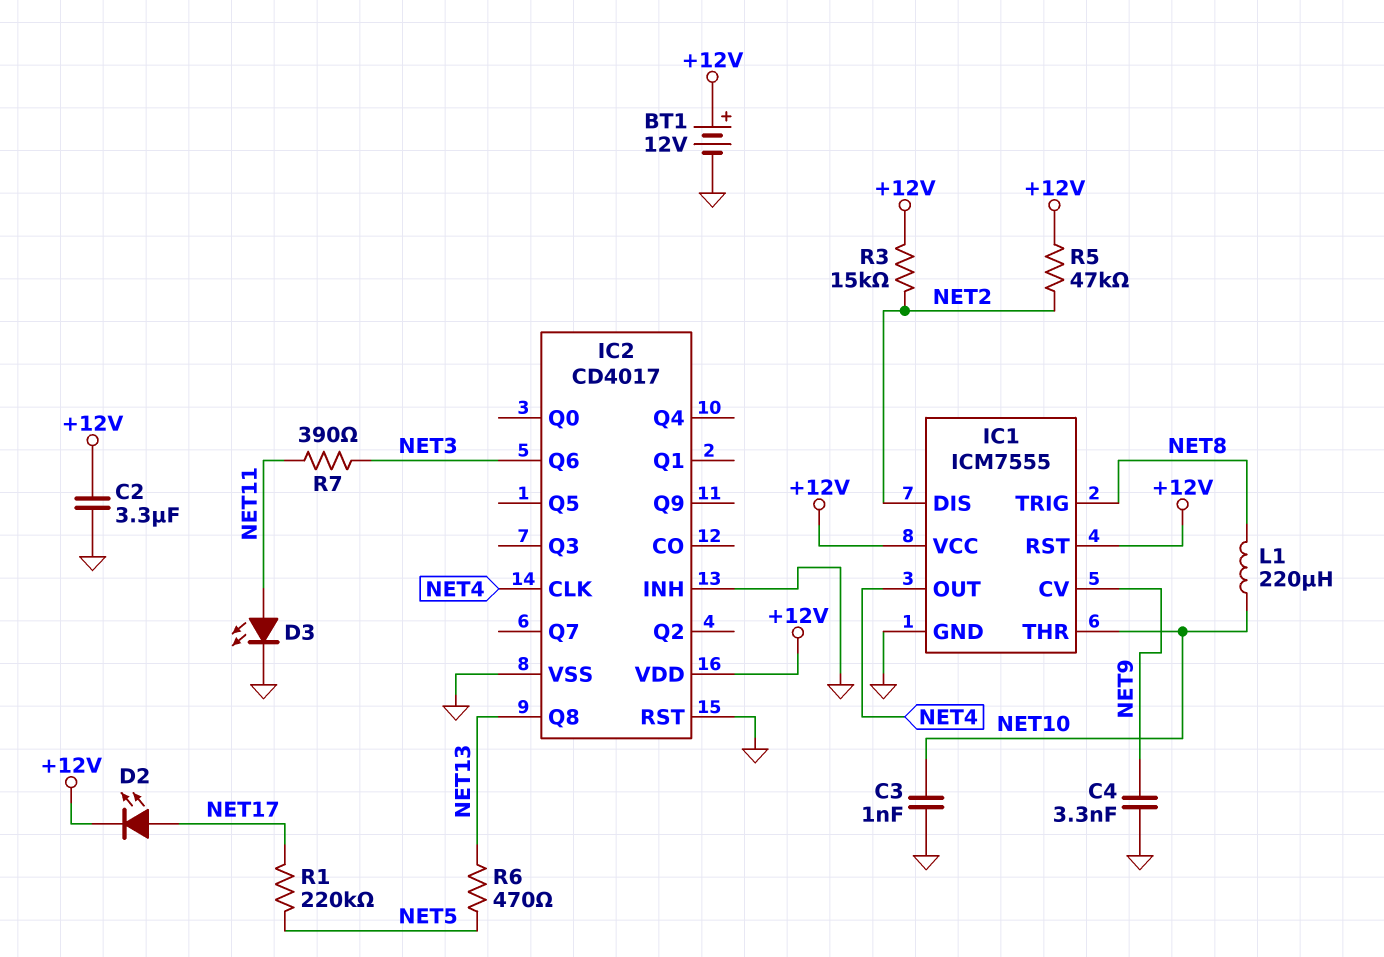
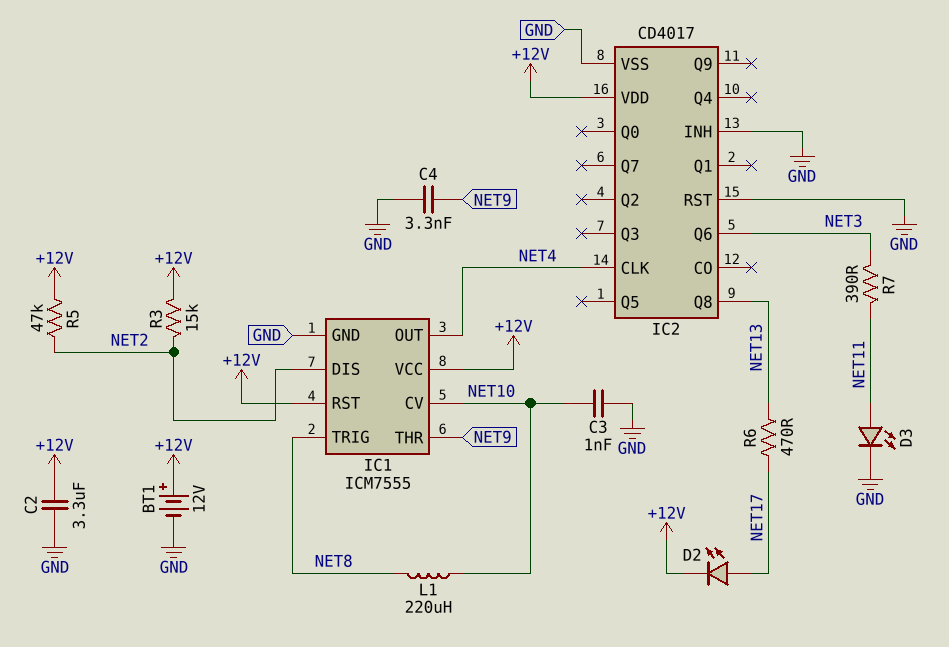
IC1 pin CV: NET9 -> NET10
IC1 pin THR: NET10 -> NET9
R1: 220k (NET5, NET17) -> none
R6: 470 (NET5, NET13) -> 470 (NET13, NET17)

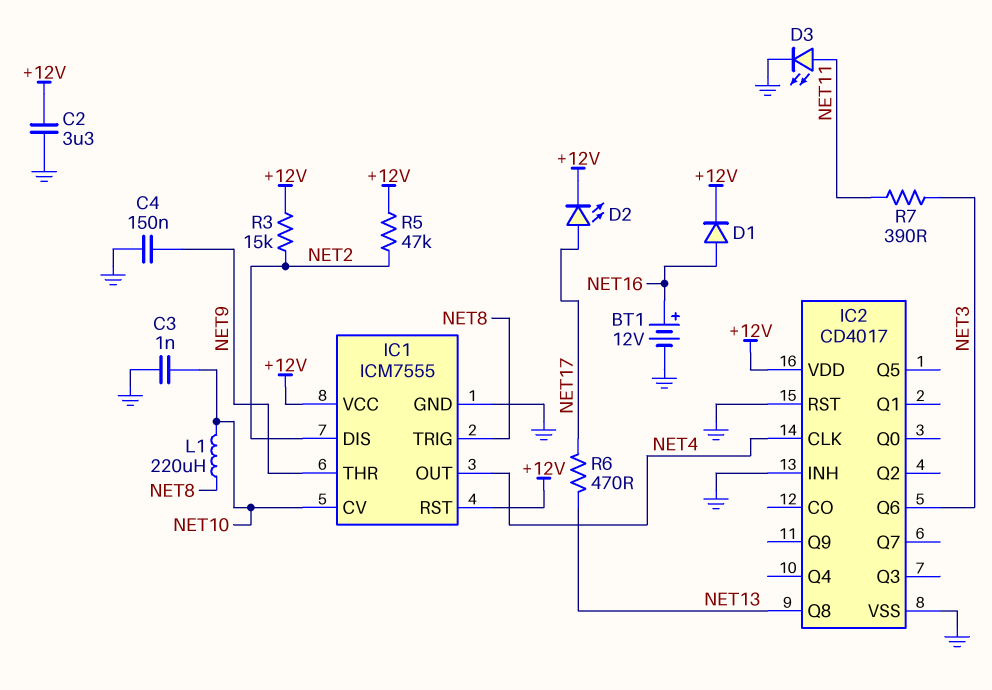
BT1: 12V (plus +12V, minus GND) -> 12V (plus NET16, minus GND)
C4: 3.3nF (GND, NET9) -> 150nF (GND, NET9)
D1: none -> diode (A NET16, K +12V)

